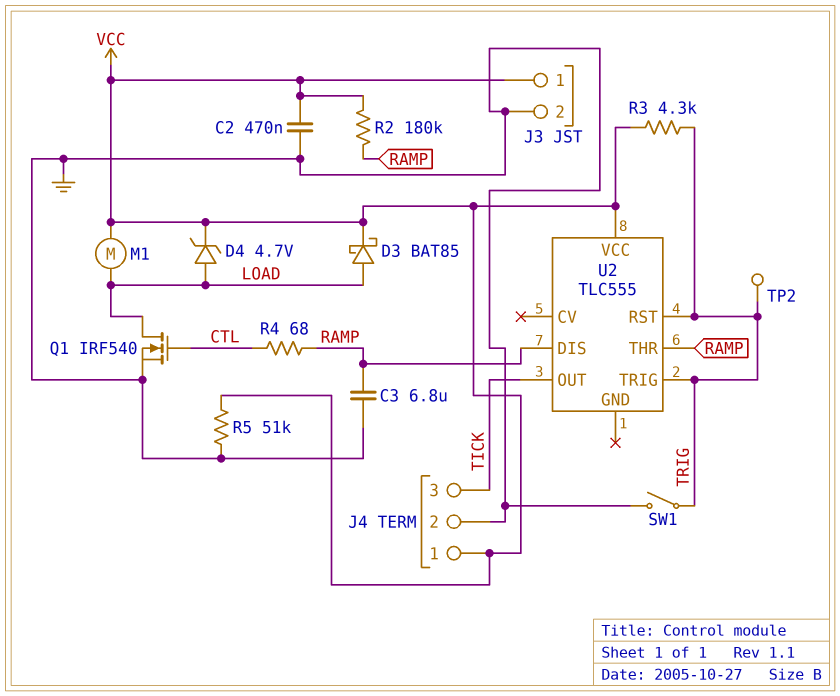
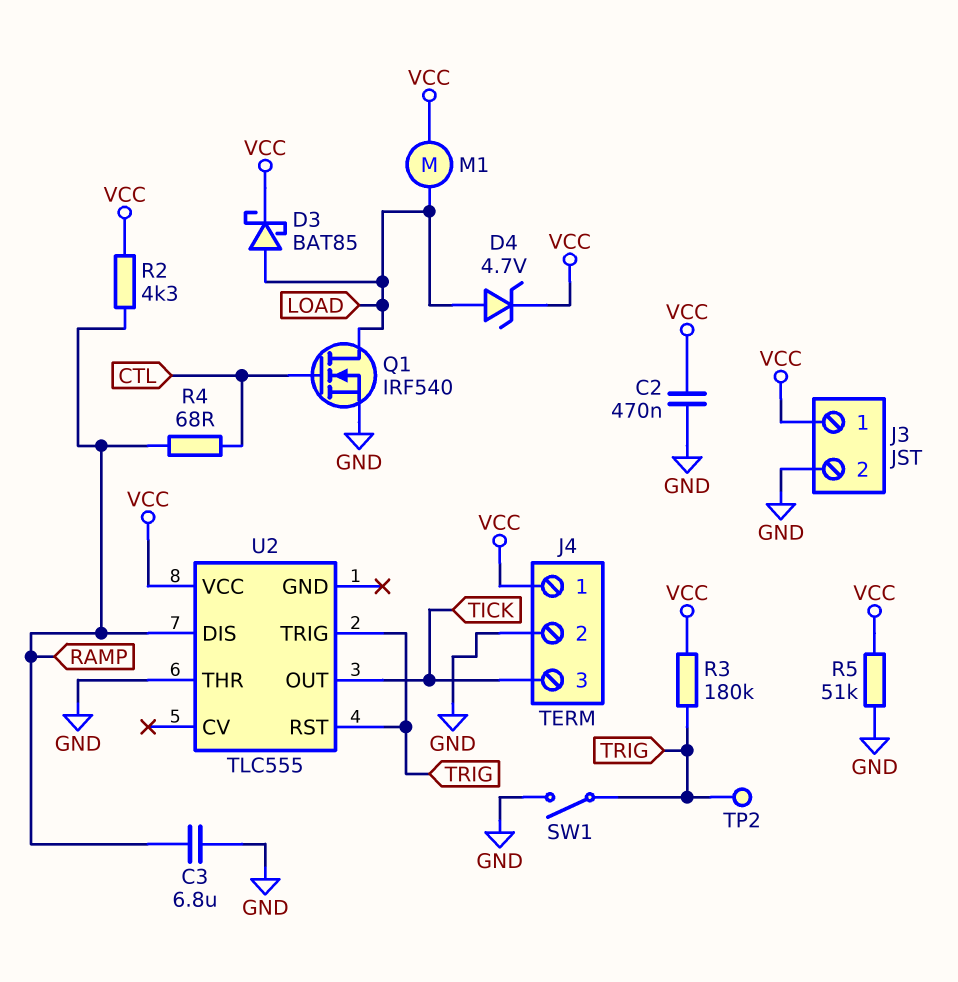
R2: 180k (RAMP, VCC) -> 4.3k (RAMP, VCC)
R3: 4.3k (TRIG, VCC) -> 180k (TRIG, VCC)
U2 pin THR: RAMP -> GND

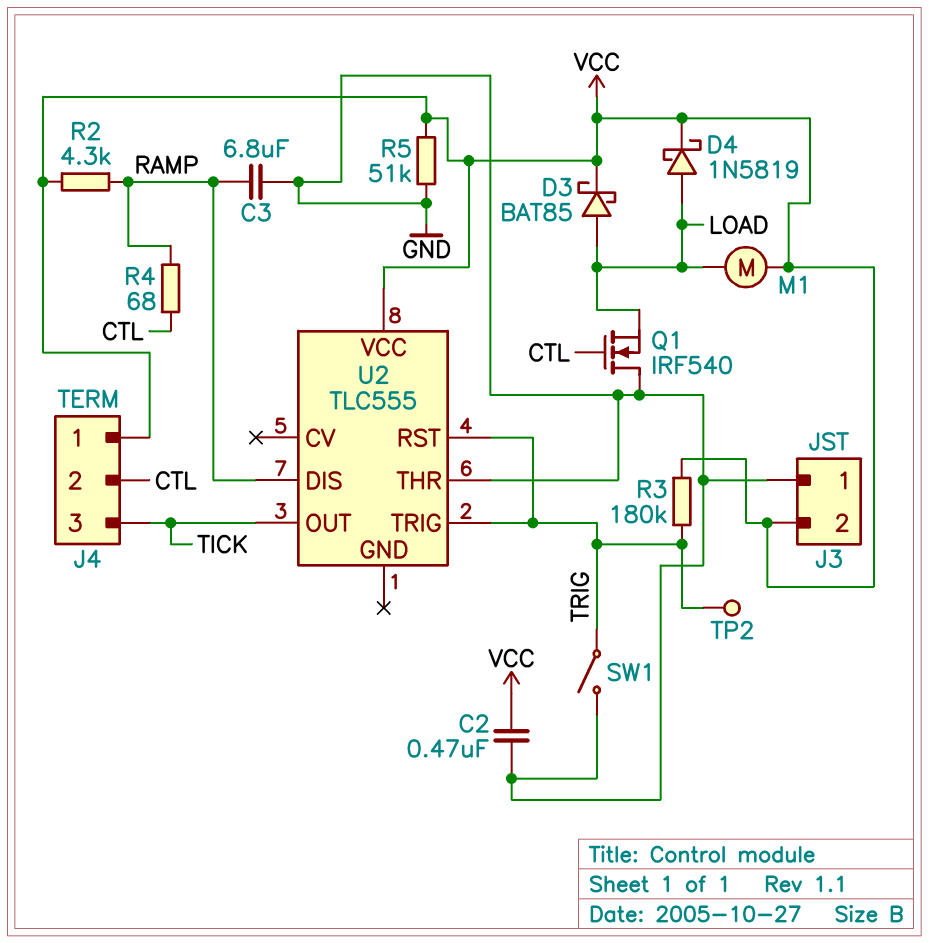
D4: zener 4.7V (A LOAD, K VCC) -> schottky 1N5819 (A LOAD, K VCC)
J3 pin 1: VCC -> GND
J3 pin 2: GND -> VCC
J4 pin 2: GND -> CTL
Q1: NMOS IRF540 (G CTL, D LOAD, S GND) -> NMOS IRF540 (G CTL, D GND, S LOAD)

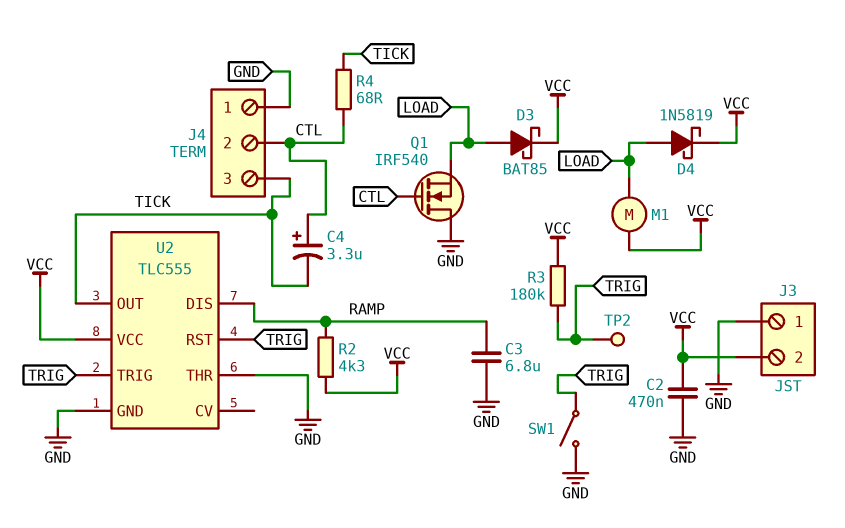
C4: none -> 3.3uF (plus CTL, minus TICK)
J4 pin 1: VCC -> GND
R4: 68 (CTL, RAMP) -> 68 (CTL, TICK)
R5: 51k (GND, VCC) -> none
U2 pin GND: none -> GND

